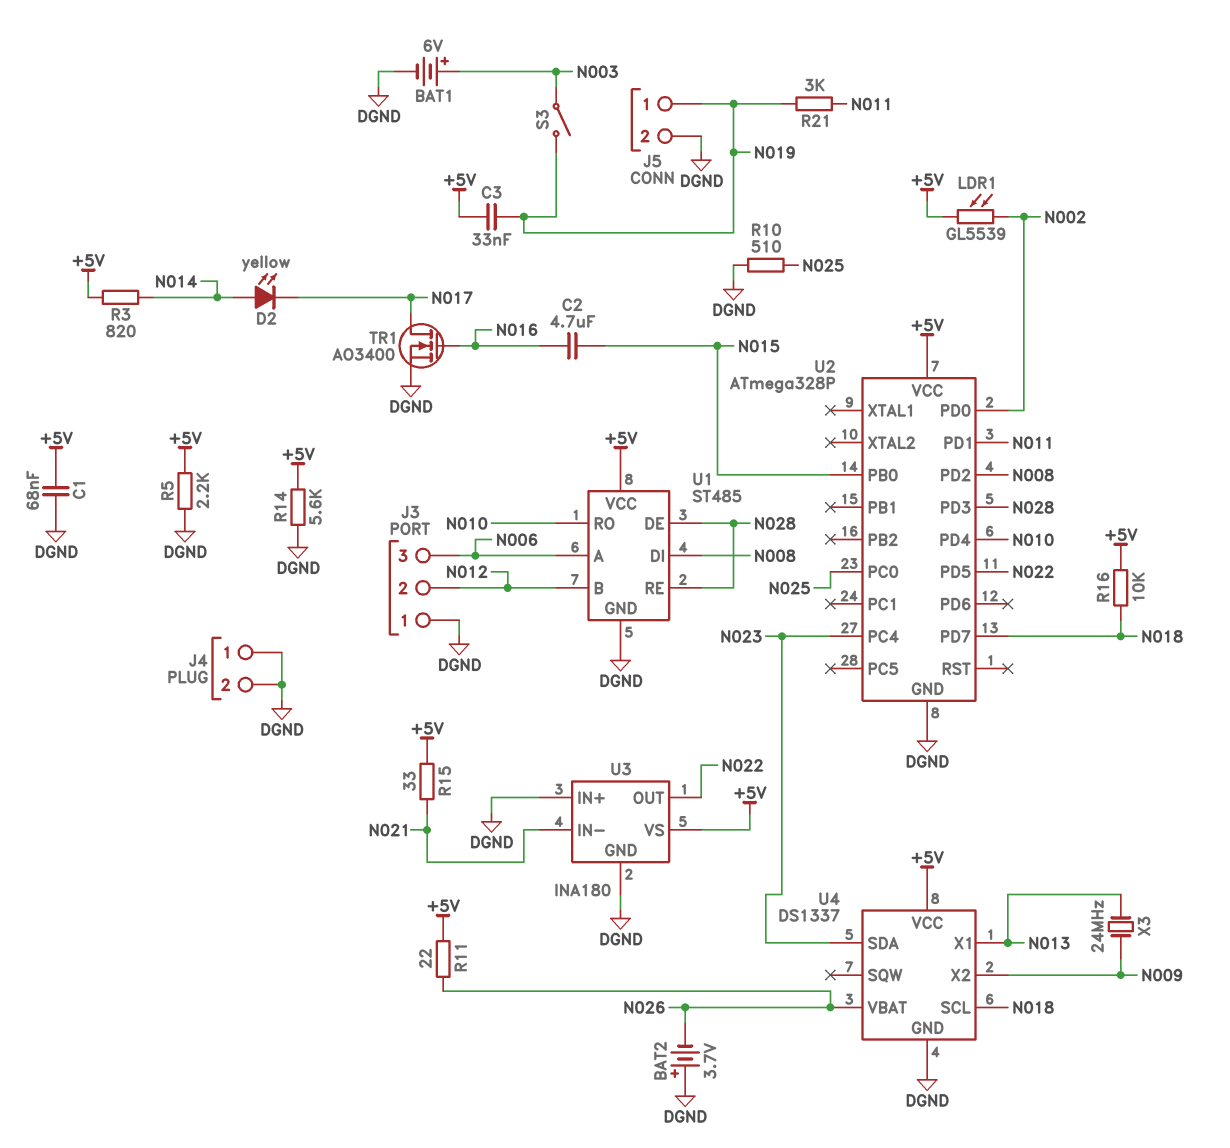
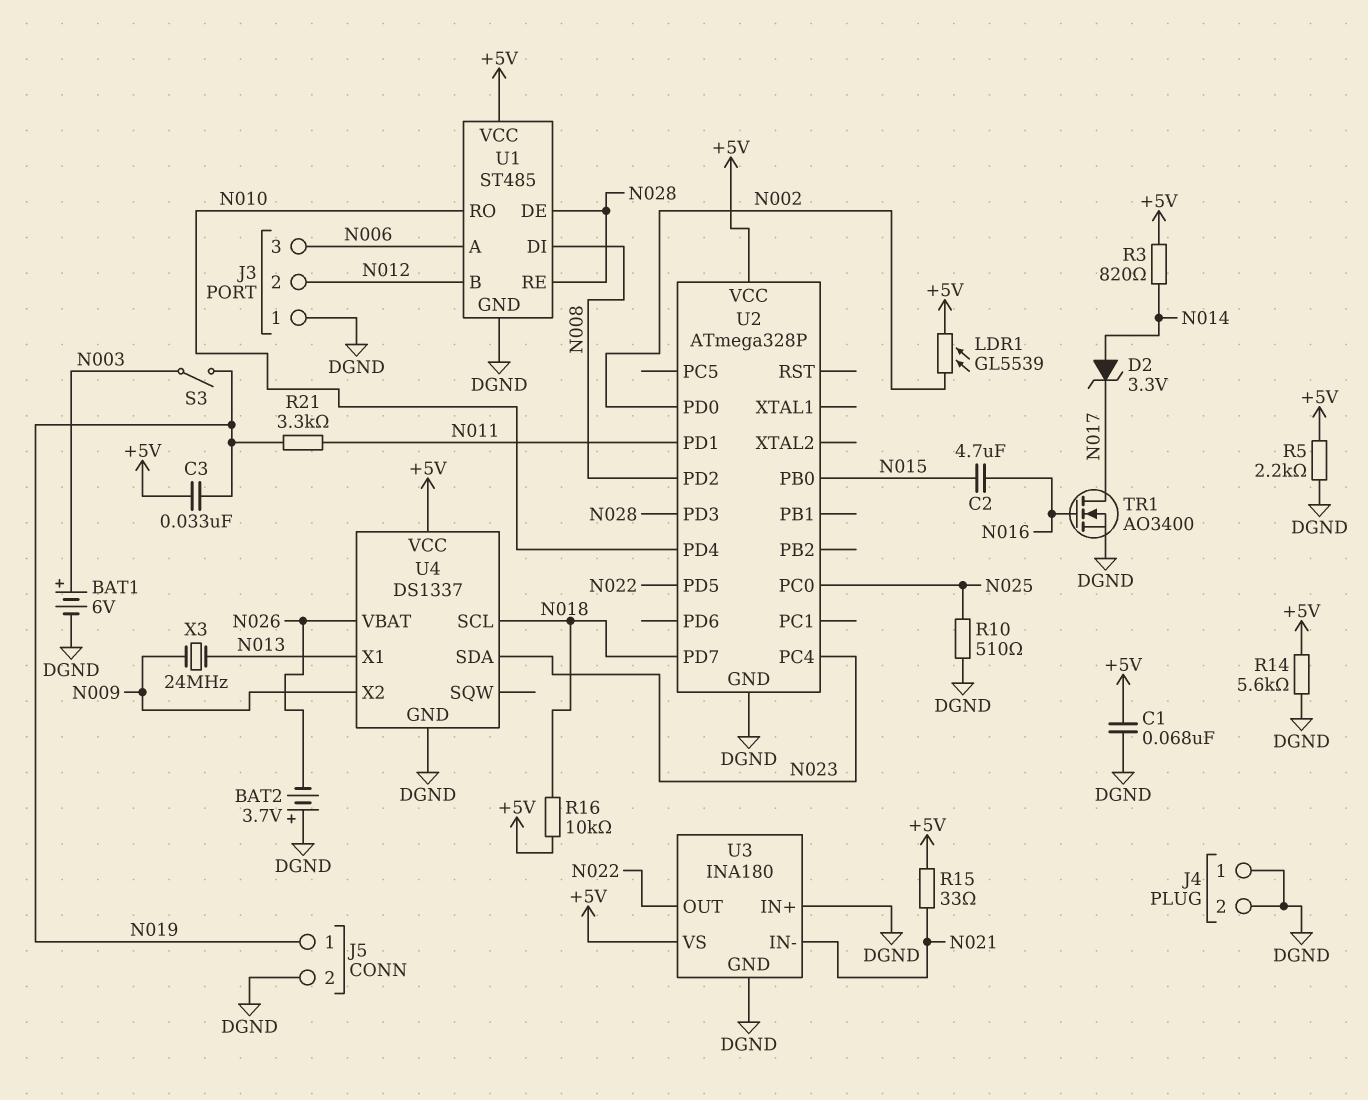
D2: LED yellow (A N014, K N017) -> zener 3.3V (A N014, K N017)
R11: 22 (+5V, N026) -> none
R21: 3k (N011, N019) -> 3.3k (N011, N019)

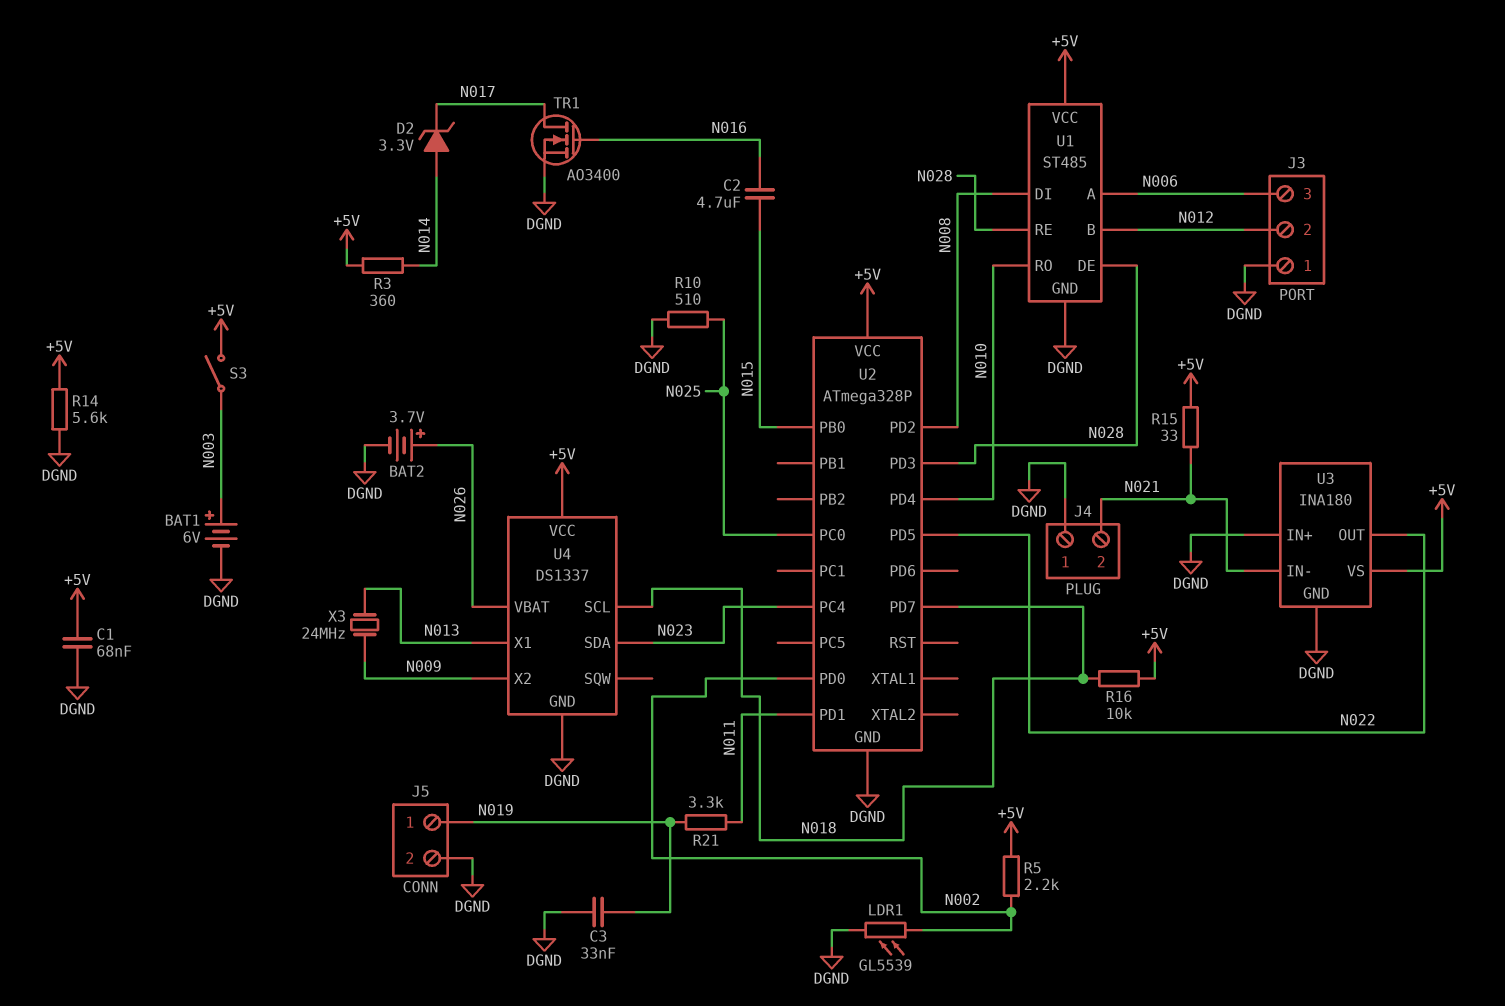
BAT2: 3.7V (plus DGND, minus N026) -> 3.7V (plus N026, minus DGND)
C3: 33nF (+5V, N019) -> 33nF (DGND, N019)
J4 pin 2: DGND -> N021
LDR1: GL5539 (+5V, N002) -> GL5539 (DGND, N002)
R3: 820 (+5V, N014) -> 360 (+5V, N014)
R5: 2.2k (+5V, DGND) -> 2.2k (+5V, N002)
S3: switch (N003, N019) -> switch (+5V, N003)

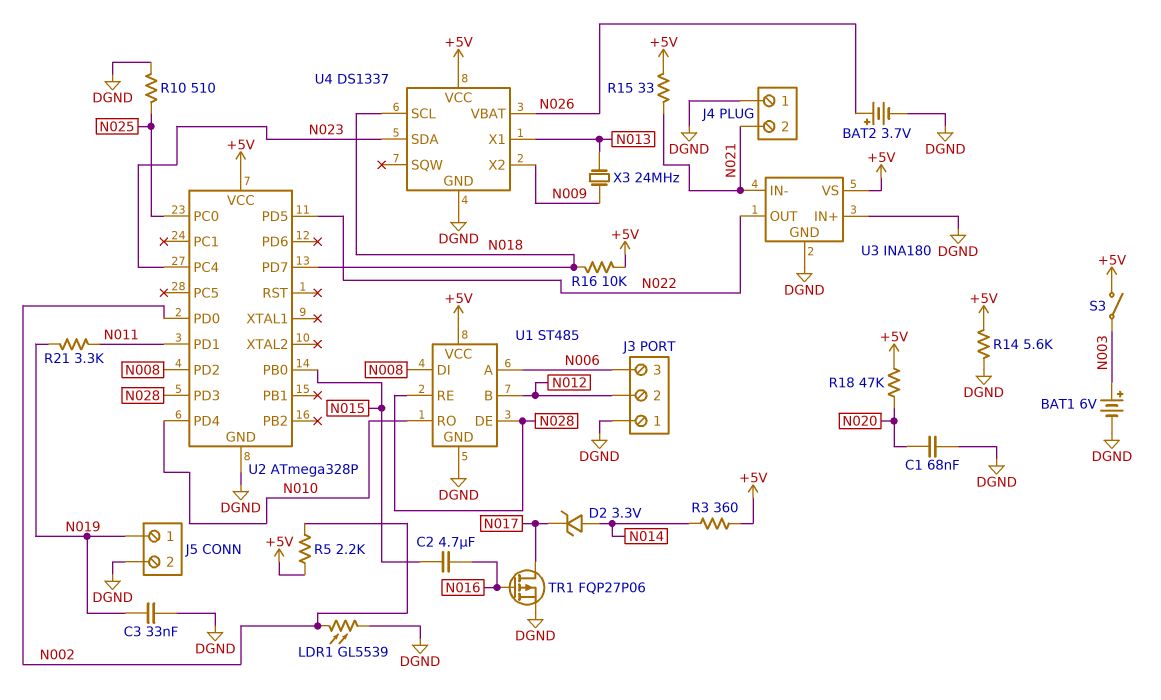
C1: 68nF (+5V, DGND) -> 68nF (DGND, N020)
R18: none -> 47k (+5V, N020)
TR1: NMOS AO3400 (G N016, D N017, S DGND) -> PMOS FQP27P06 (G N016, D N017, S DGND)

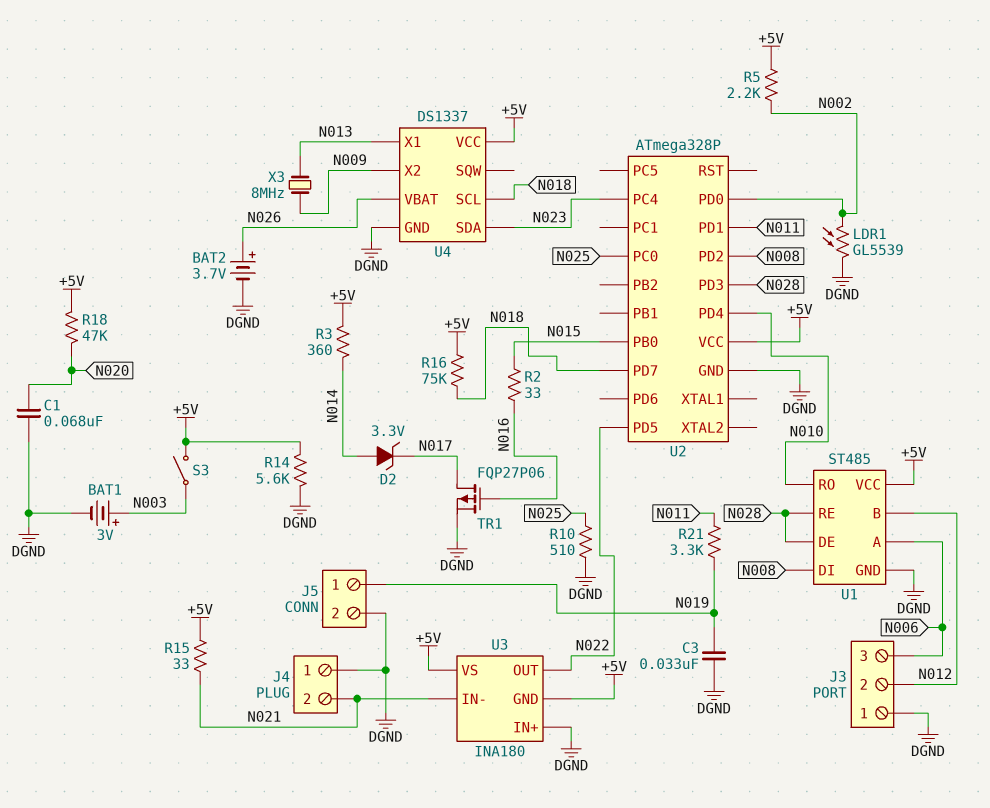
BAT1: 6V (plus N003, minus DGND) -> 3V (plus N003, minus DGND)
C2: 4.7uF (N015, N016) -> none
R2: none -> 33 (N015, N016)
R16: 10k (+5V, N018) -> 75k (+5V, N018)
U3 pin GND: DGND -> +5V
X3: 24MHz (N009, N013) -> 8MHz (N009, N013)

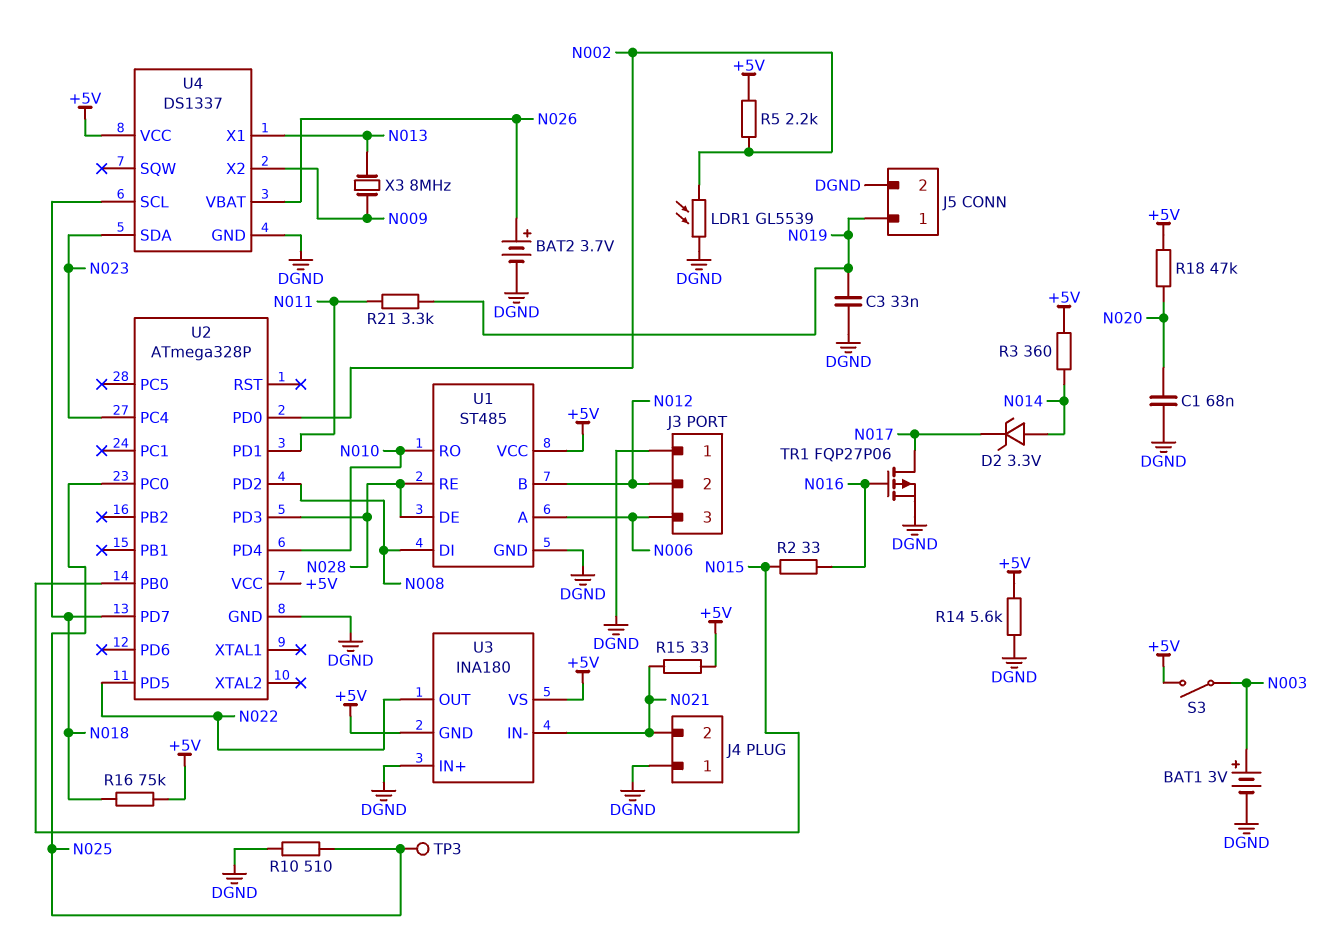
TP3: none -> test point (N025)

